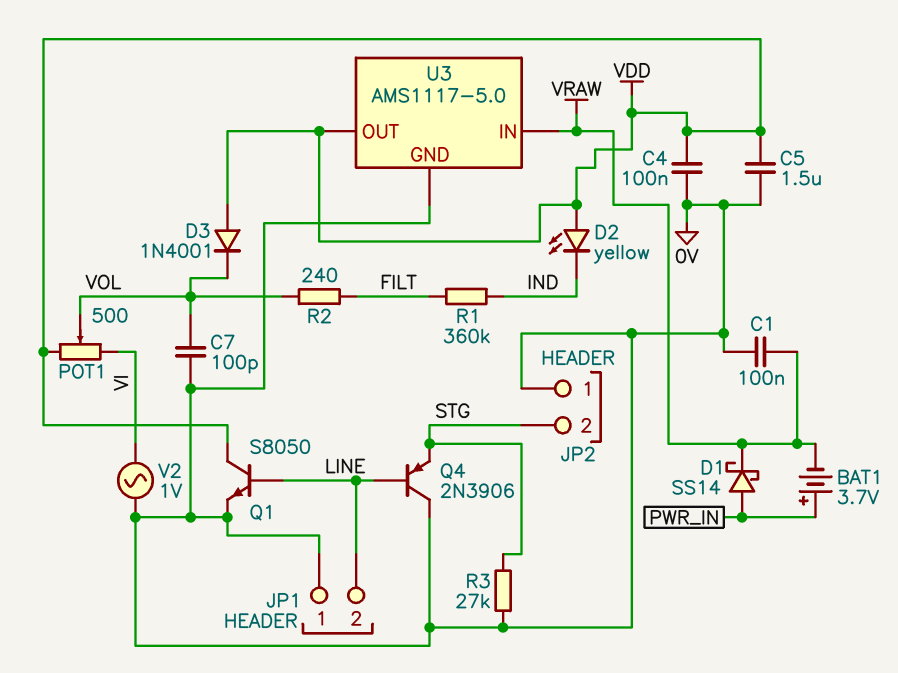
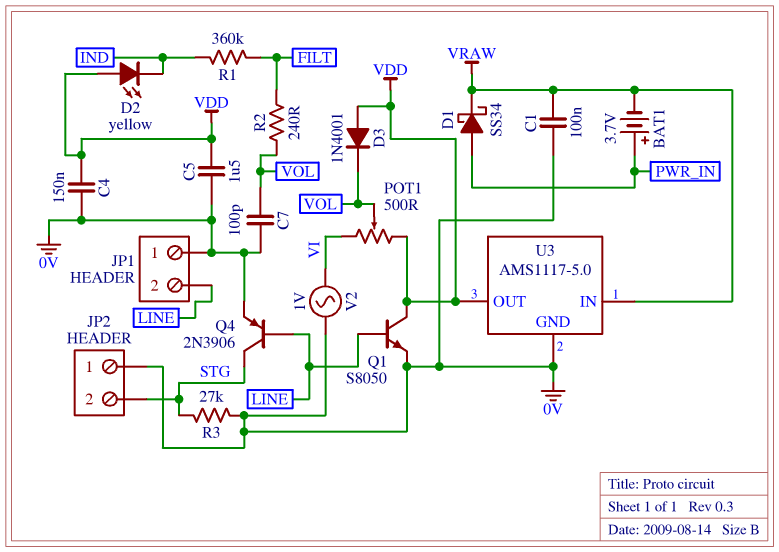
C4: 100nF (0V, VDD) -> 150nF (0V, VDD)
D1: schottky SS14 (A PWR_IN, K VRAW) -> schottky SS34 (A PWR_IN, K VRAW)
Q4: PNP 2N3906 (B LINE, C 0V, E STG) -> PNP 2N3906 (B LINE, C STG, E 0V)

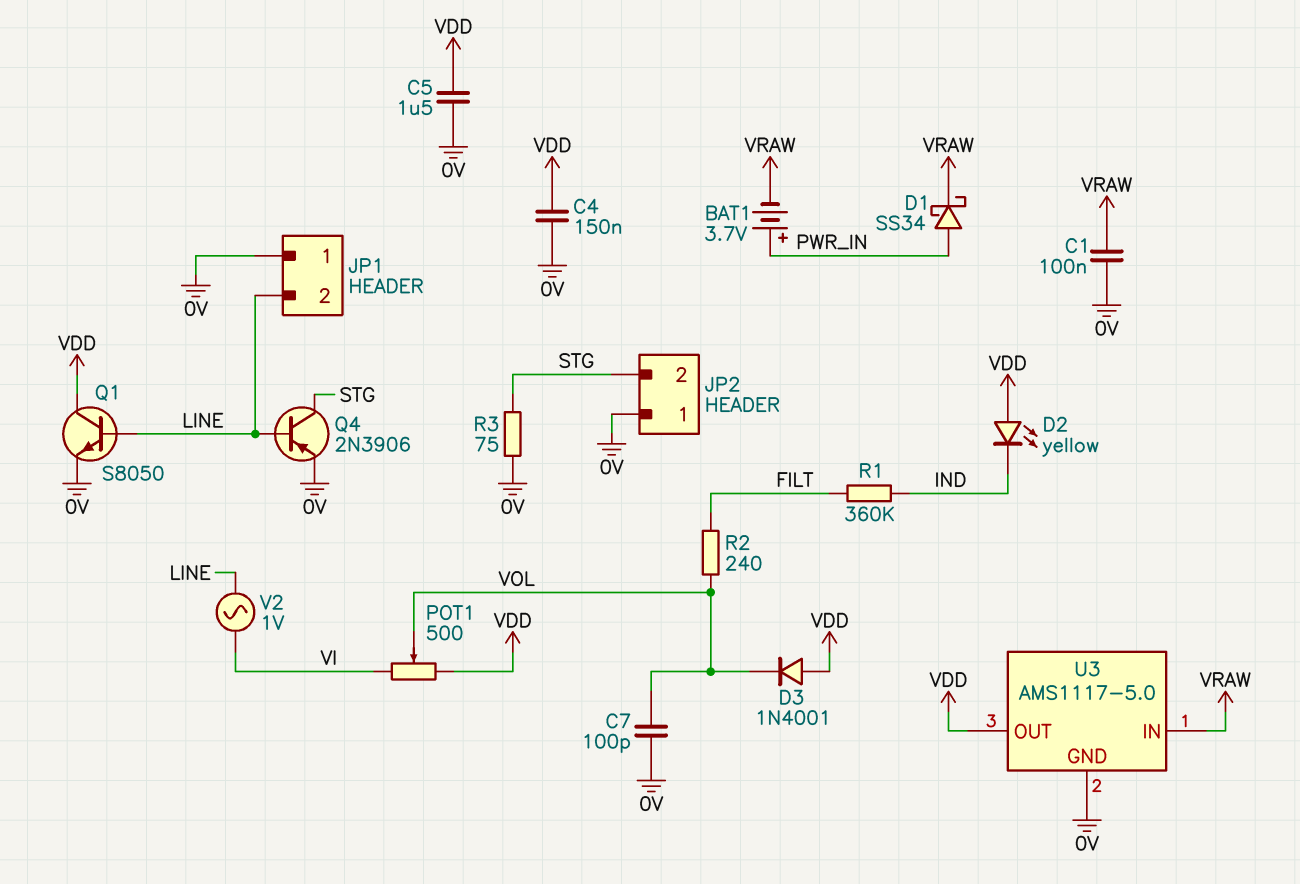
R3: 27k (0V, STG) -> 75 (0V, STG)
V2: AC 1V (0V, VI) -> AC 1V (LINE, VI)

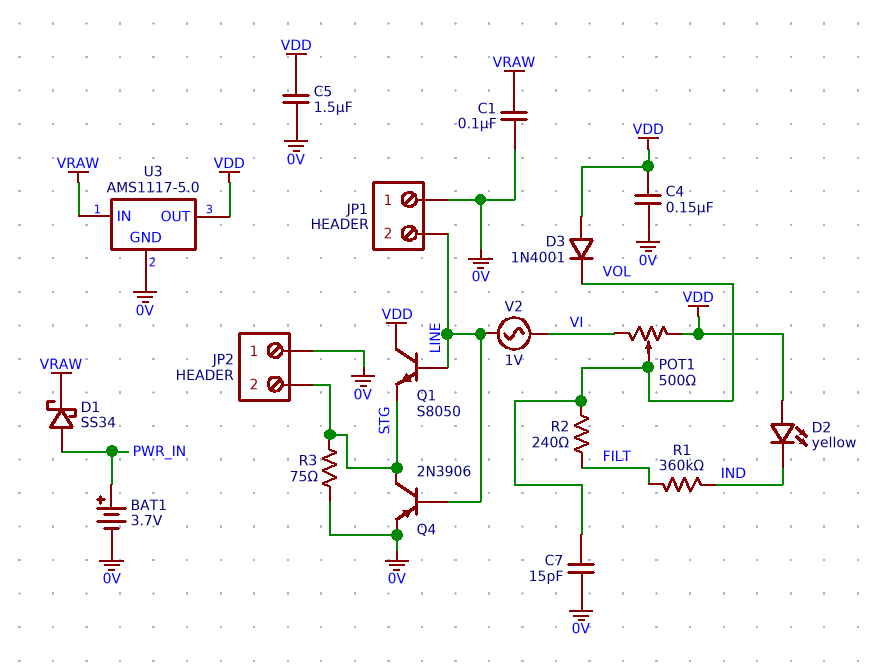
BAT1: 3.7V (plus PWR_IN, minus VRAW) -> 3.7V (plus PWR_IN, minus 0V)
C7: 100pF (0V, VOL) -> 15pF (0V, VOL)
Q1: NPN S8050 (B LINE, C VDD, E 0V) -> NPN S8050 (B LINE, C VDD, E STG)

